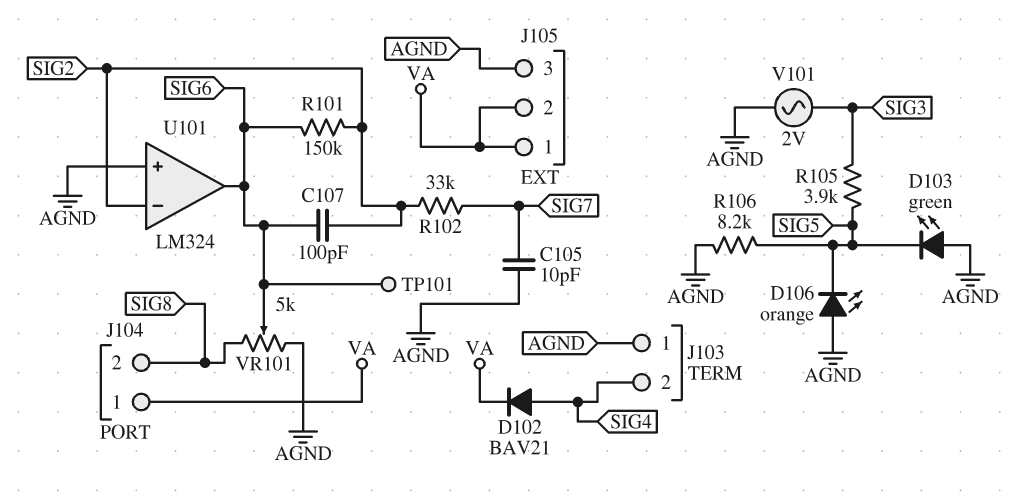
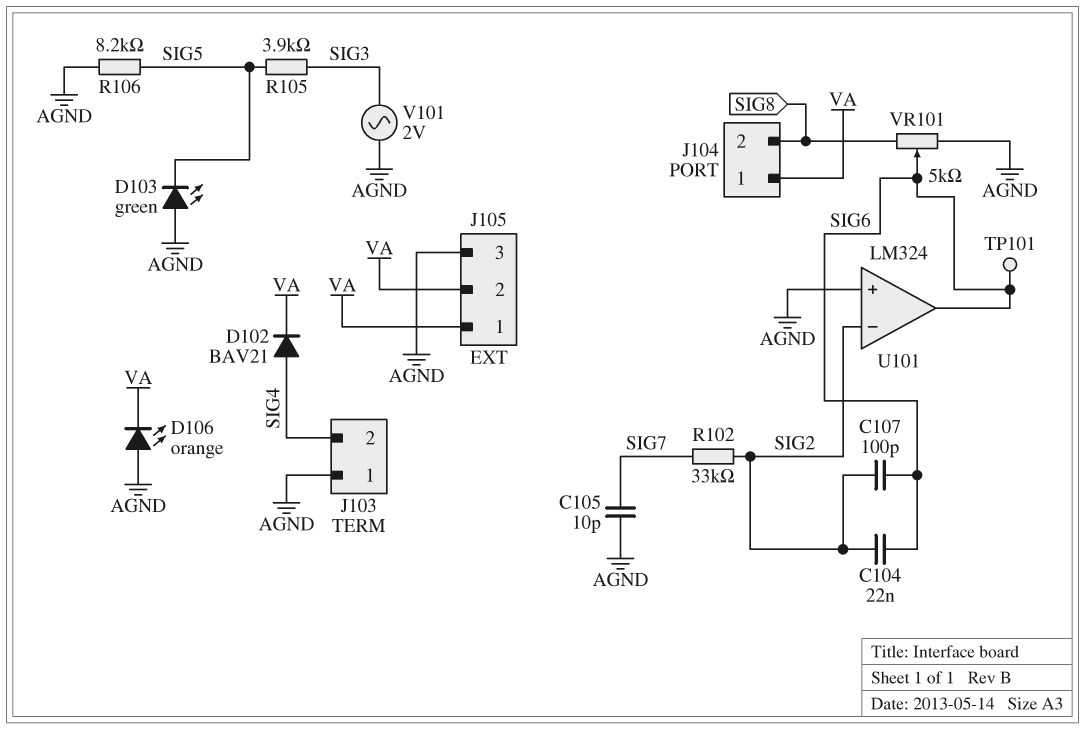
C104: none -> 22nF (SIG2, SIG6)
D106: LED orange (A AGND, K SIG5) -> LED orange (A AGND, K VA)
R101: 150k (SIG2, SIG6) -> none

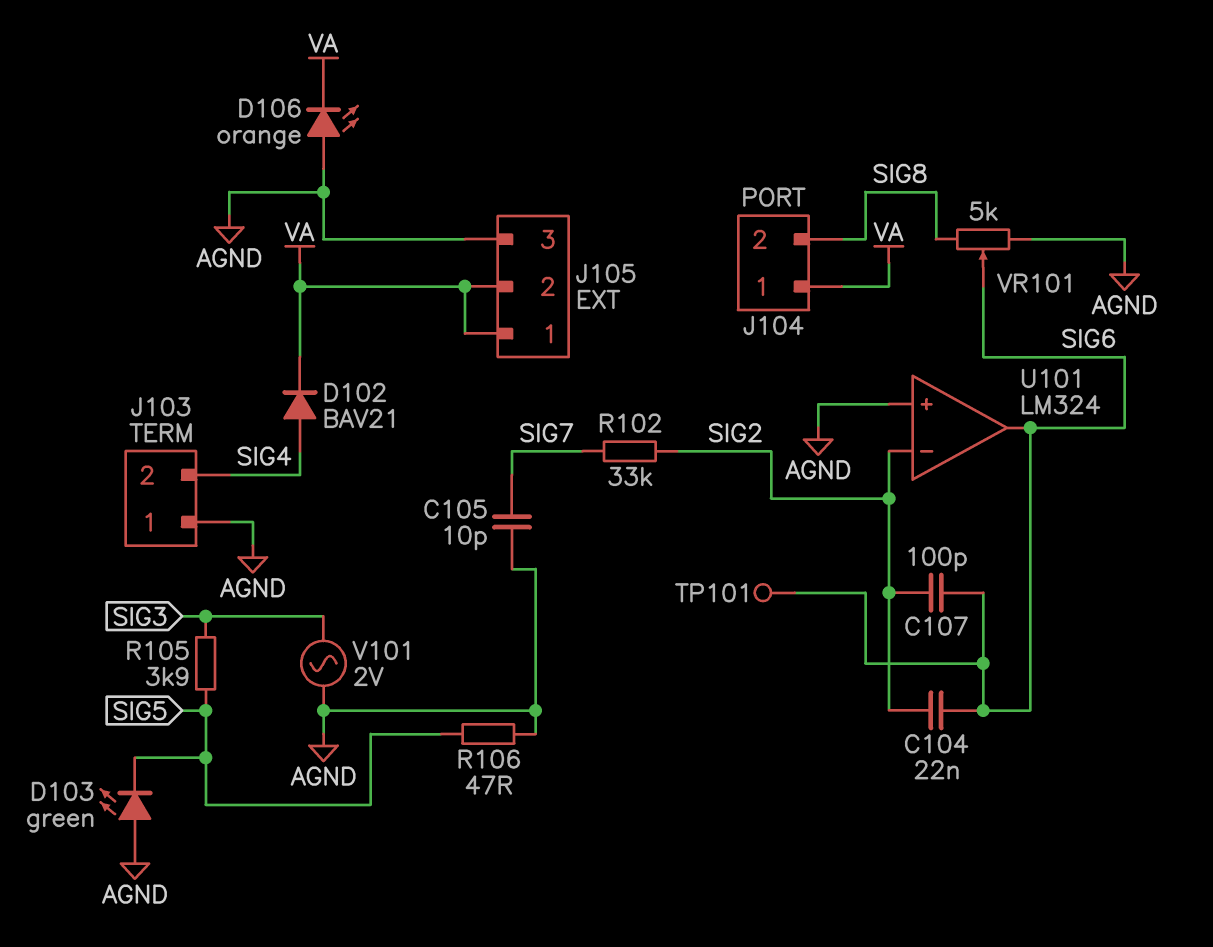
R106: 8.2k (AGND, SIG5) -> 47 (AGND, SIG5)

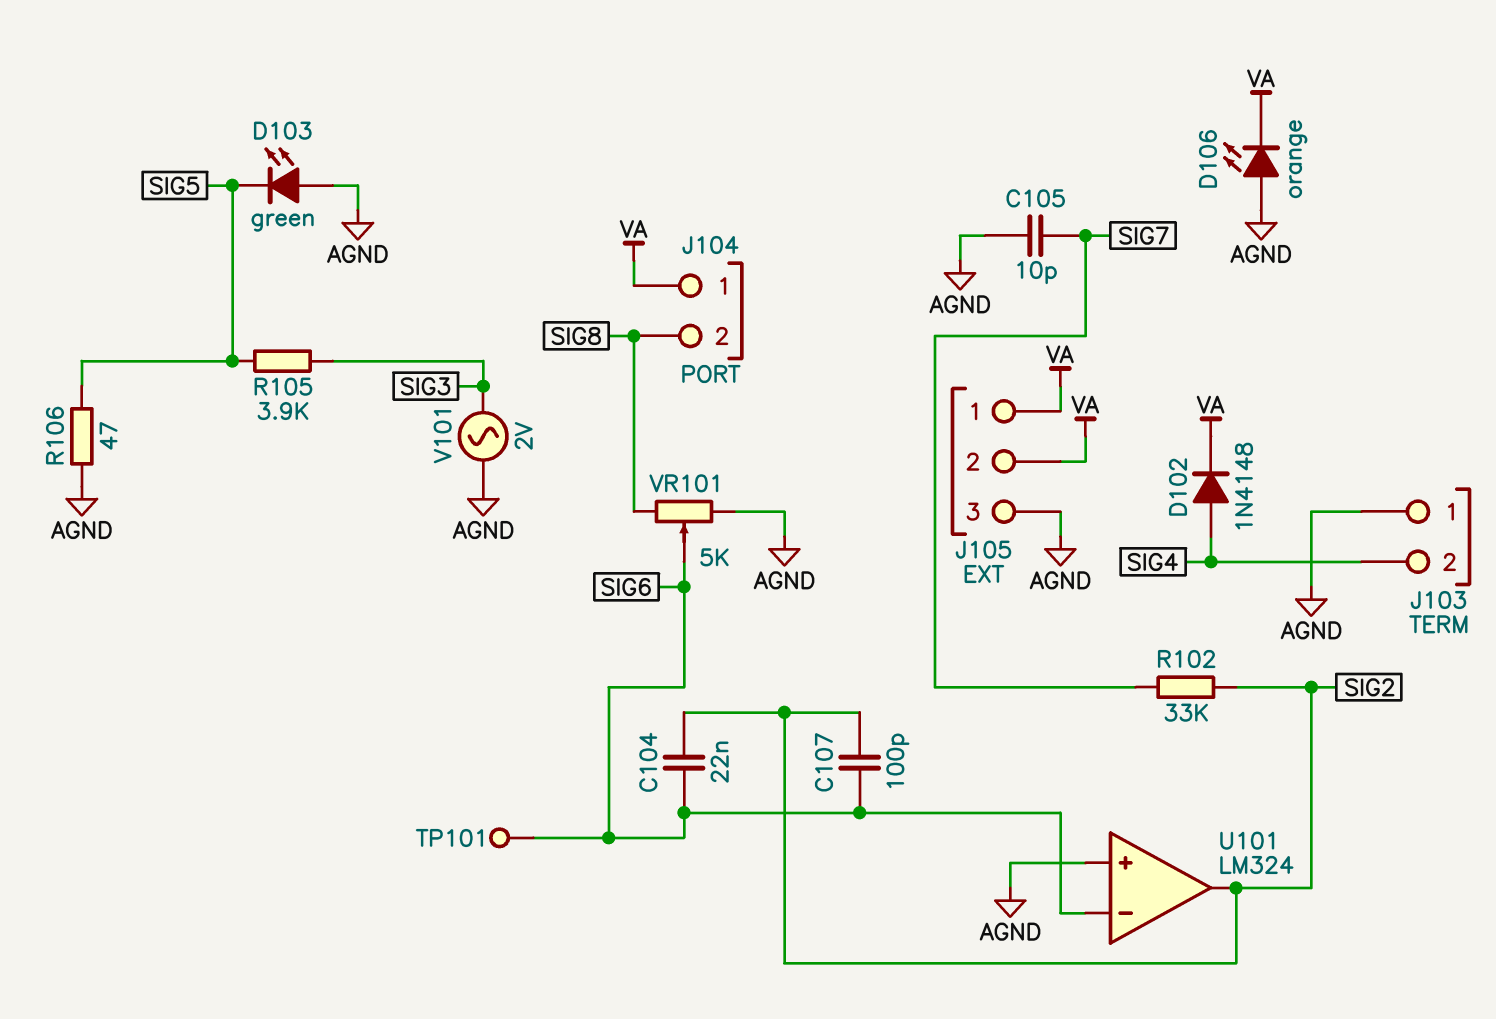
D102: diode BAV21 (A SIG4, K VA) -> diode 1N4148 (A SIG4, K VA)
U101 pin in-: SIG2 -> SIG6
U101 pin out: SIG6 -> SIG2

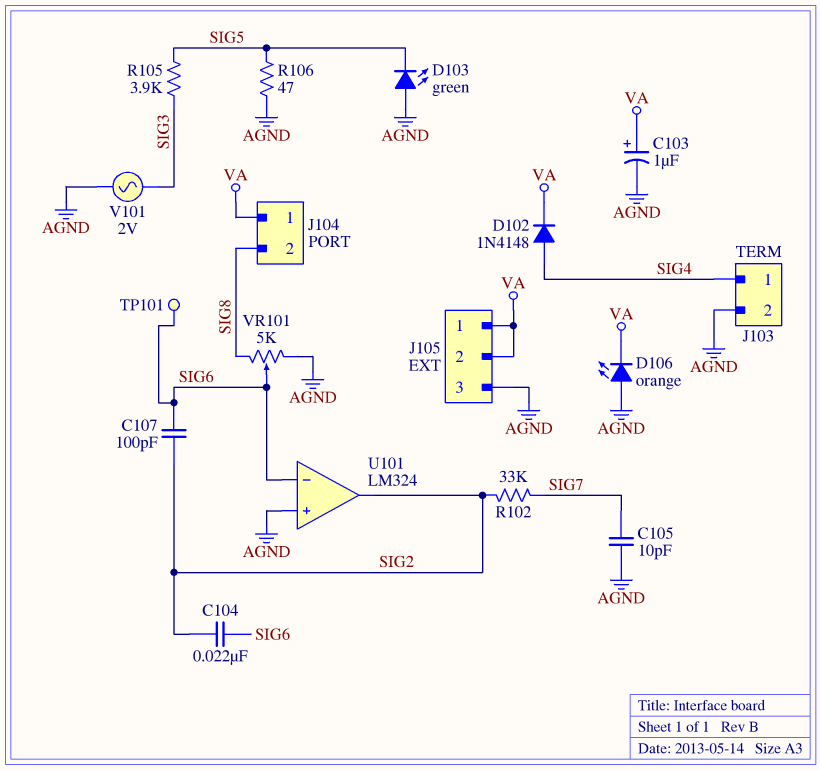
C103: none -> 1uF (plus VA, minus AGND)
J103 pin 1: AGND -> SIG4
J103 pin 2: SIG4 -> AGND

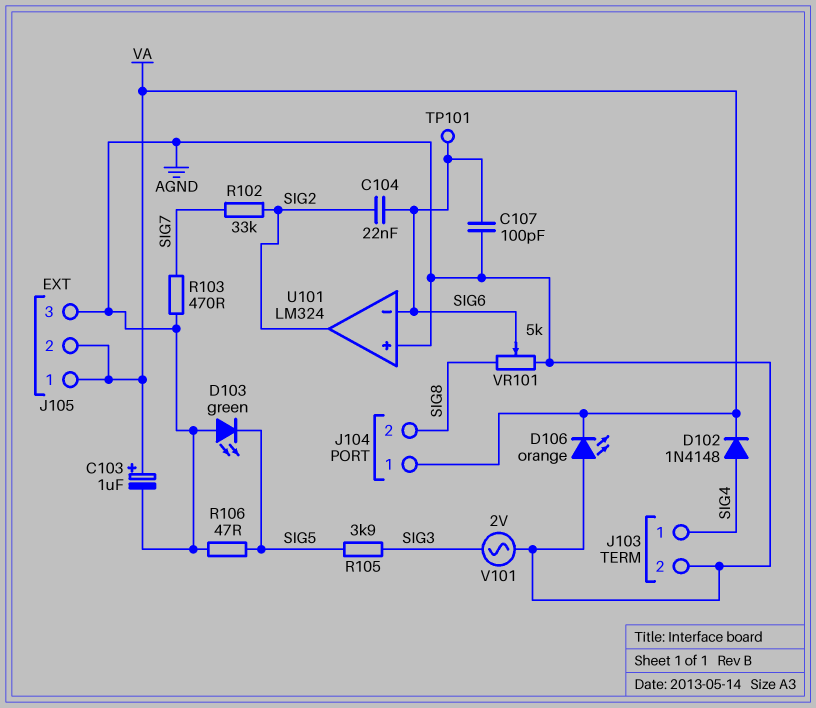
C105: 10pF (AGND, SIG7) -> none
C107: 100pF (SIG2, SIG6) -> 100pF (AGND, SIG6)
R103: none -> 470 (AGND, SIG7)

